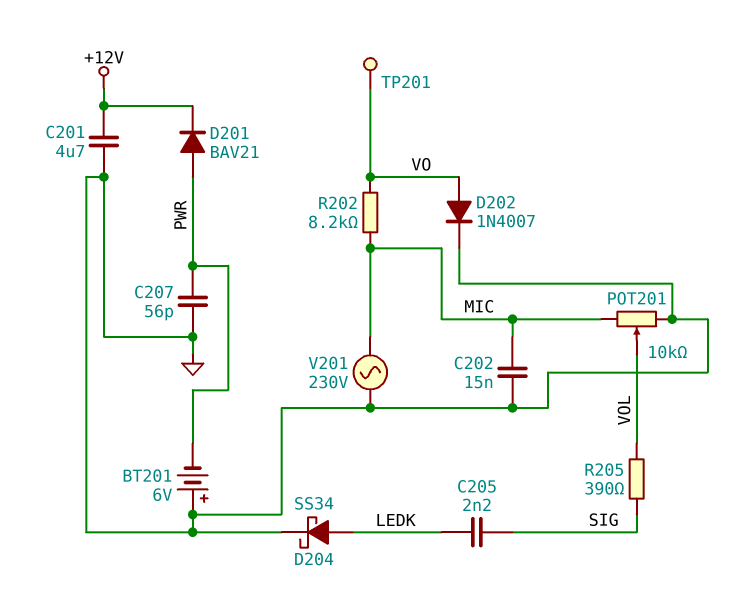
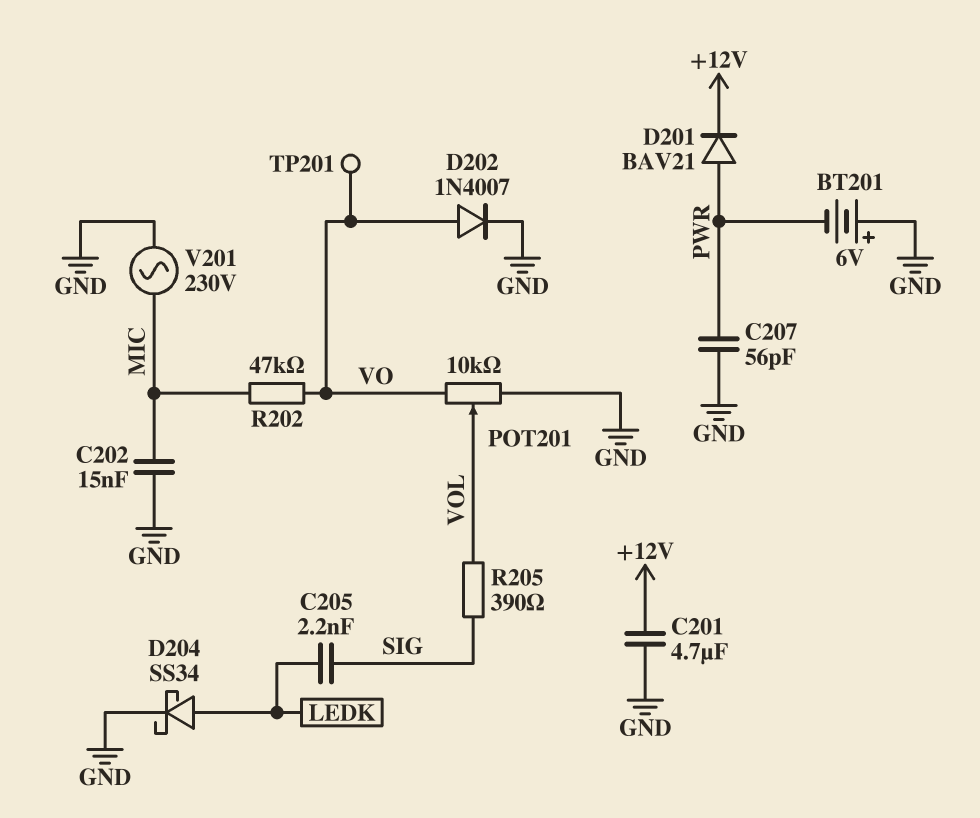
POT201: 10k (GND, MIC, wiper VOL) -> 10k (GND, VO, wiper VOL)
R202: 8.2k (MIC, VO) -> 47k (MIC, VO)

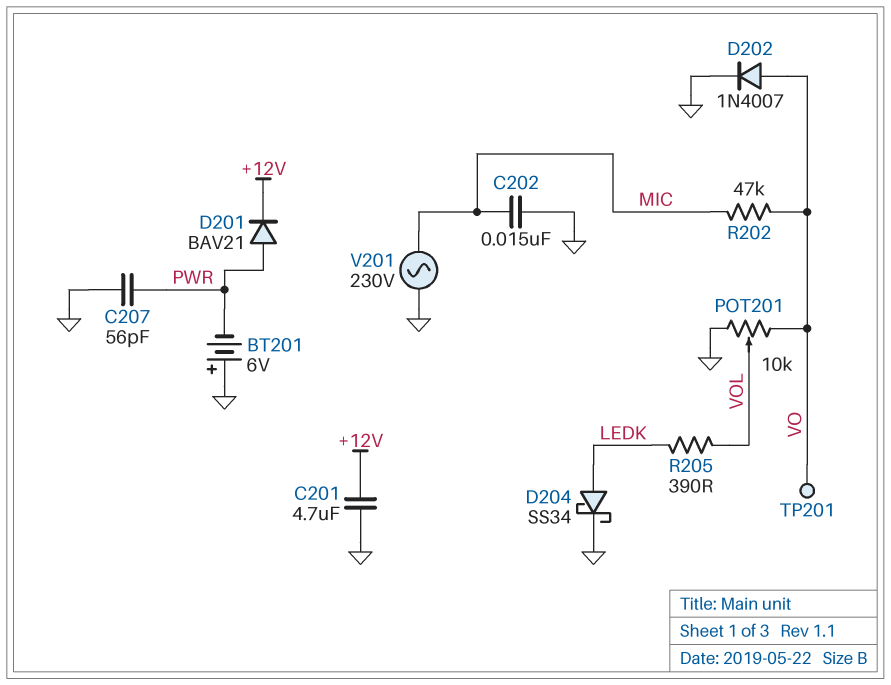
C205: 2.2nF (LEDK, SIG) -> none
R205: 390 (SIG, VOL) -> 390 (LEDK, VOL)

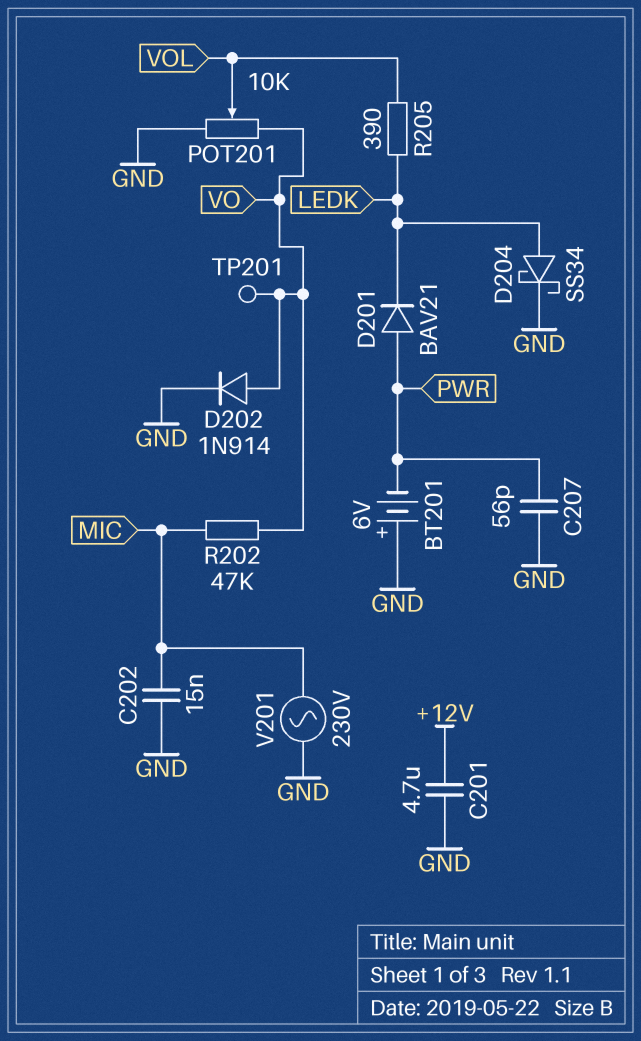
D201: diode BAV21 (A PWR, K +12V) -> diode BAV21 (A PWR, K LEDK)
D202: diode 1N4007 (A VO, K GND) -> diode 1N914 (A VO, K GND)

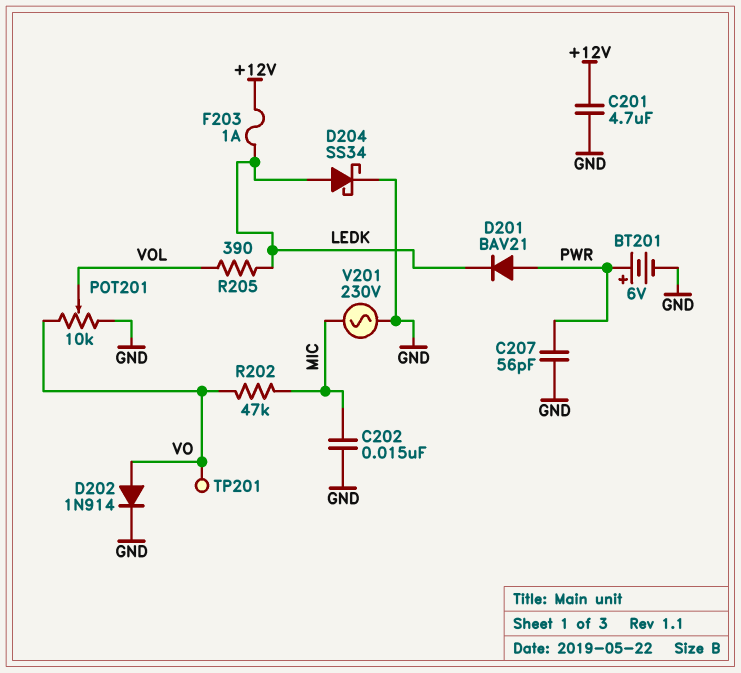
BT201: 6V (plus GND, minus PWR) -> 6V (plus PWR, minus GND)
F203: none -> 1A (+12V, LEDK)

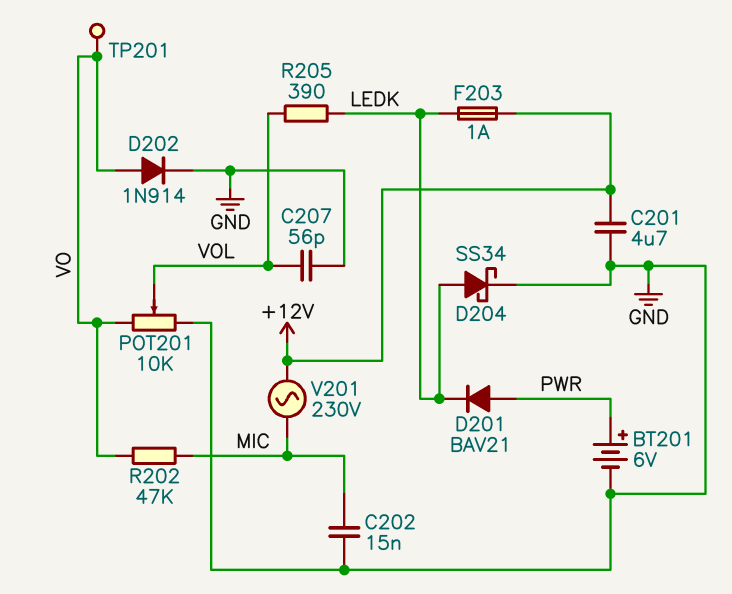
C207: 56pF (GND, PWR) -> 56pF (GND, VOL)
V201: AC 230V (GND, MIC) -> AC 230V (+12V, MIC)

